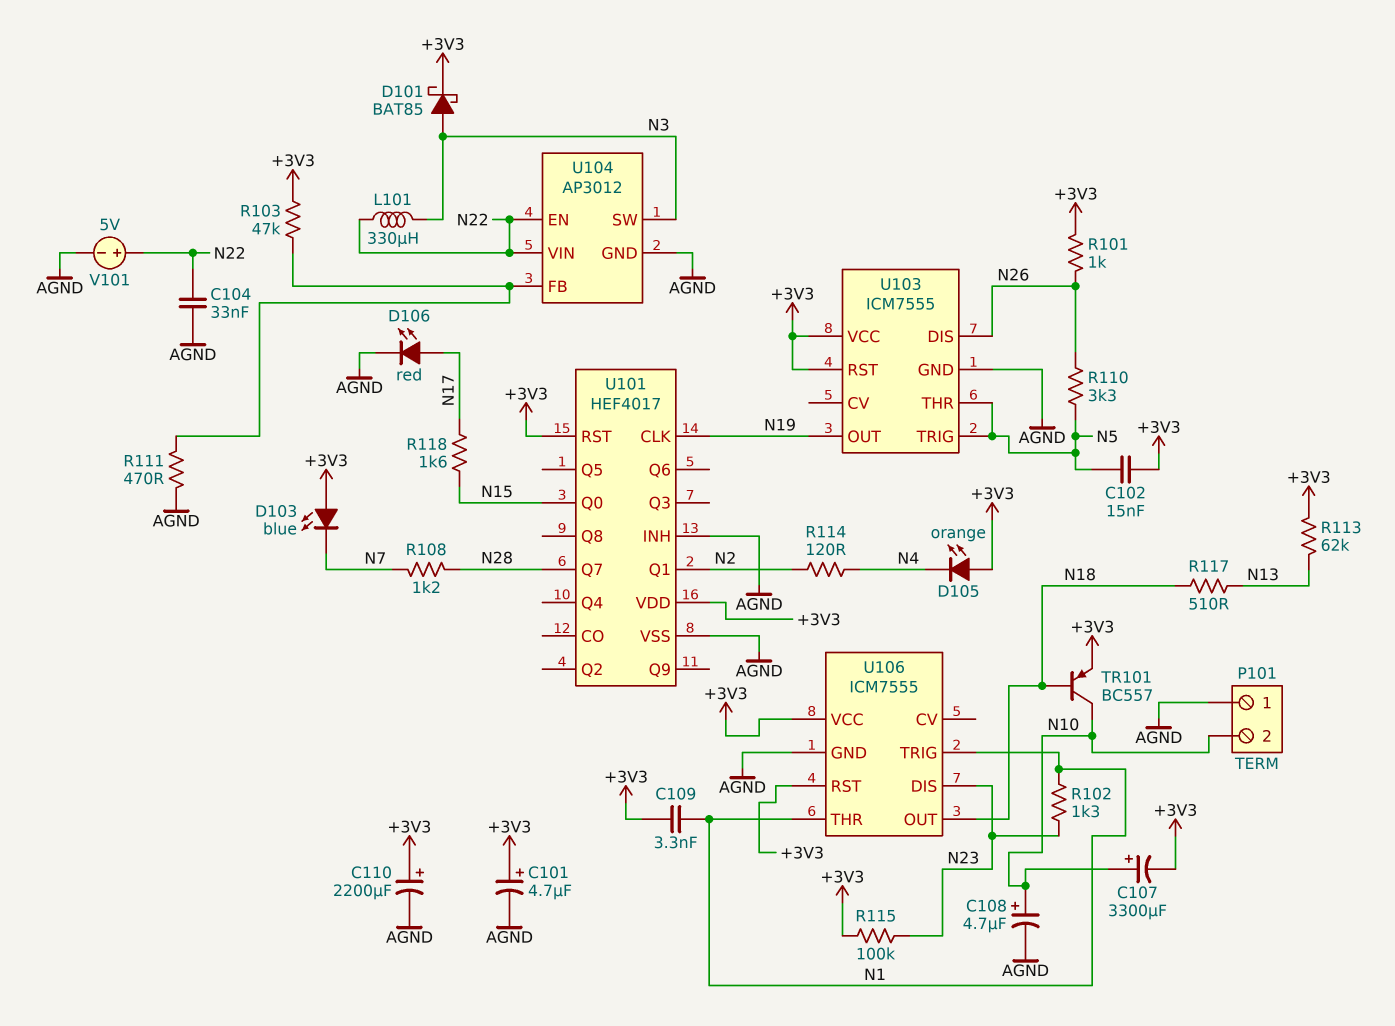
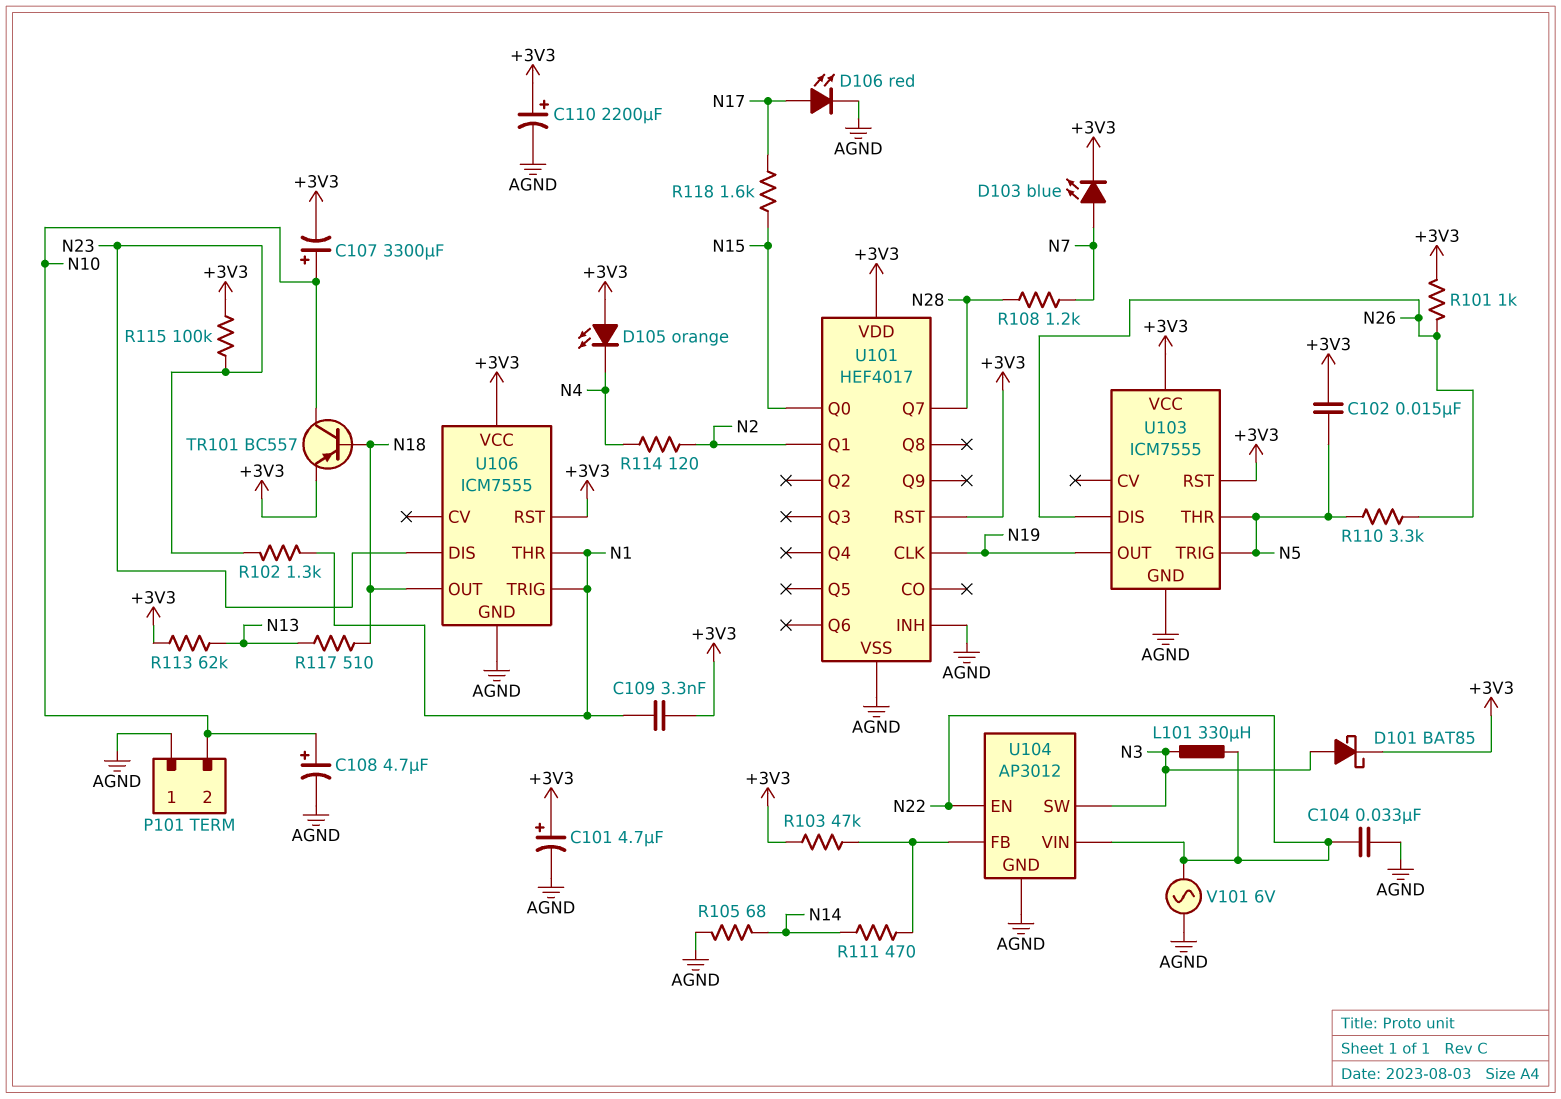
D103: LED blue (A +3V3, K N7) -> LED blue (A N7, K +3V3)
R105: none -> 68 (AGND, N14)
R111: 470 (AGND, U104/FB) -> 470 (N14, U104/FB)
V101: 5V (plus N22, minus AGND) -> AC 6V (AGND, N22)

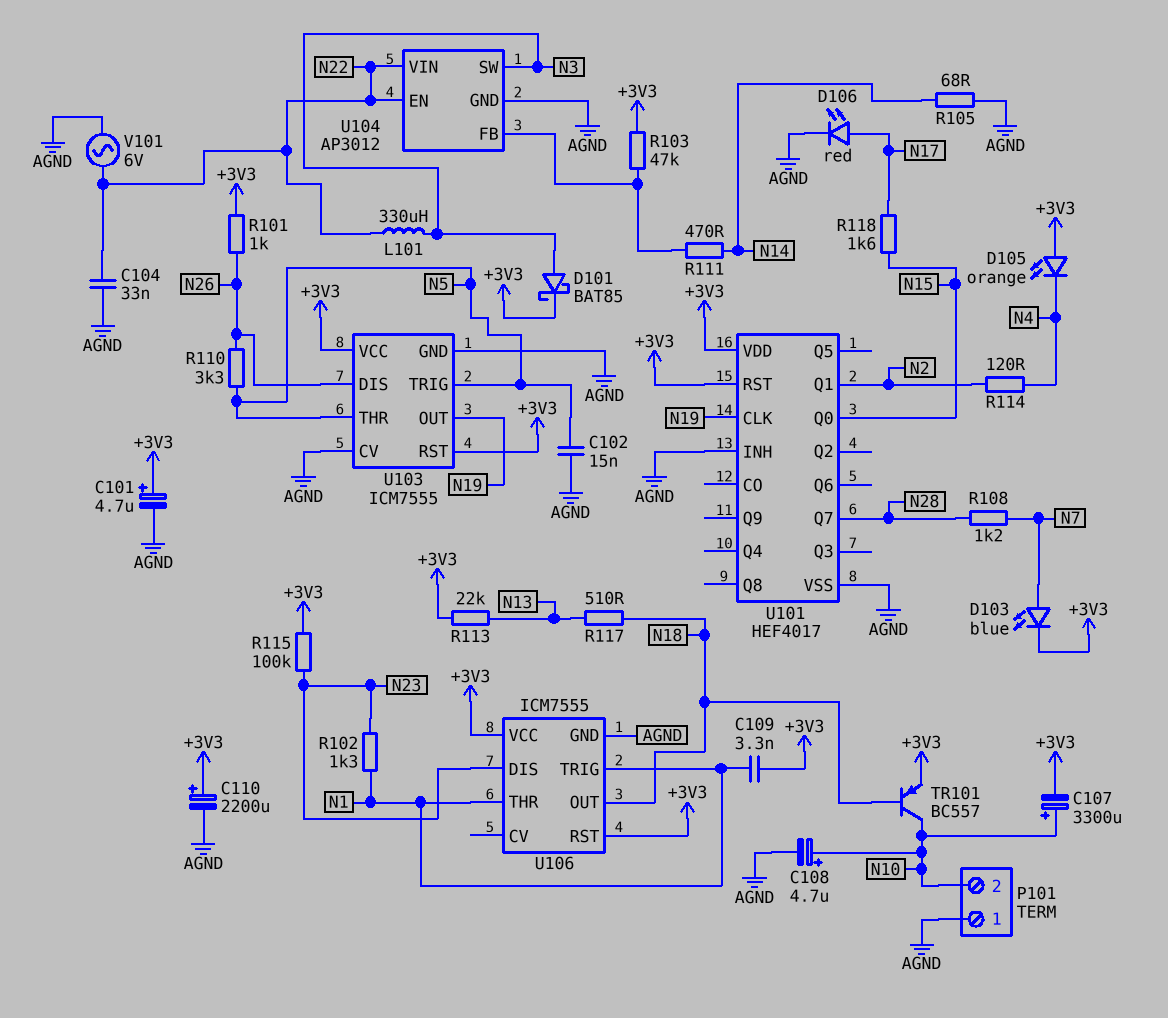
C102: 15nF (+3V3, N5) -> 15nF (AGND, N5)
R113: 62k (+3V3, N13) -> 22k (+3V3, N13)
U103 pin CV: none -> AGND

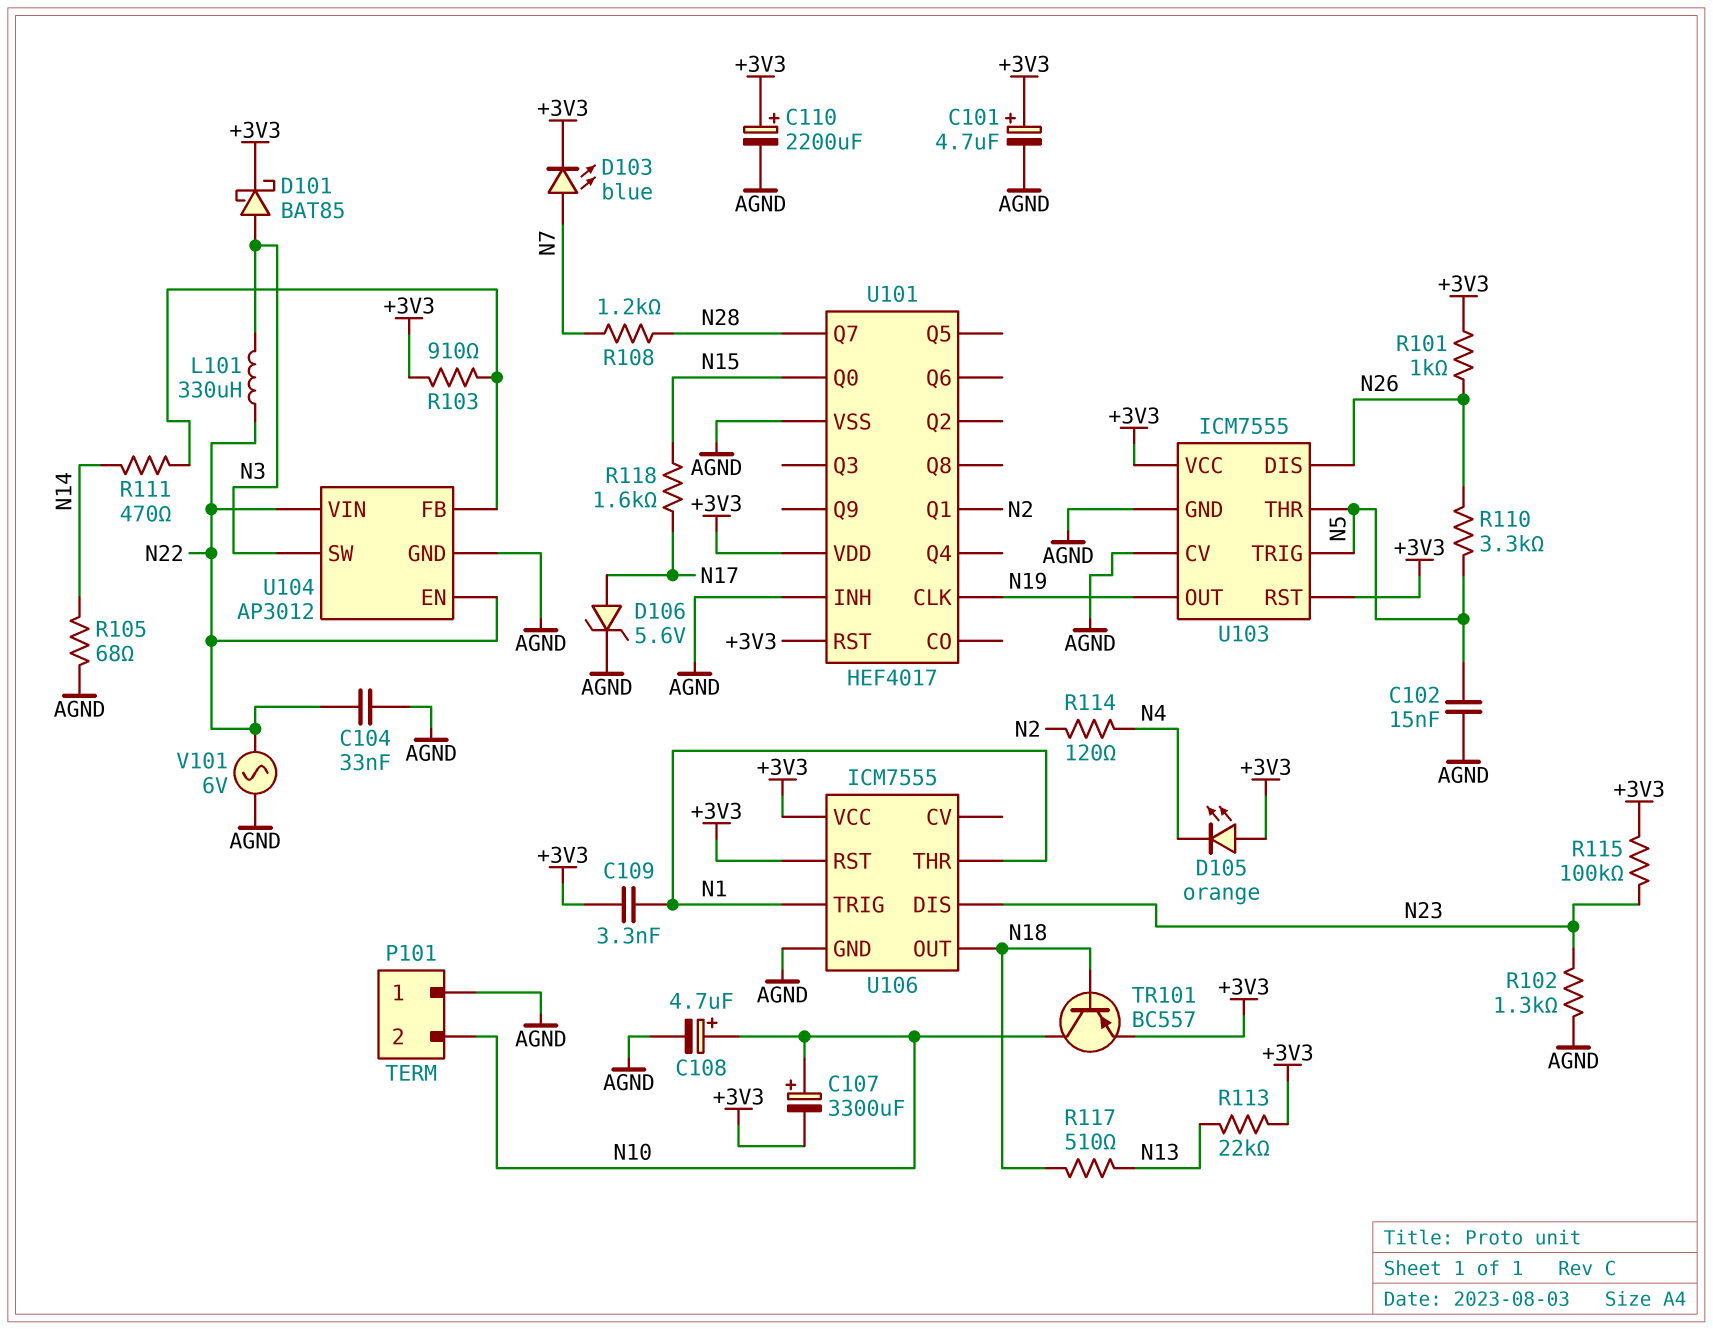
D106: LED red (A N17, K AGND) -> zener 5.6V (A N17, K AGND)
R102: 1.3k (N1, N23) -> 1.3k (AGND, N23)
R103: 47k (+3V3, U104/FB) -> 910 (+3V3, U104/FB)

